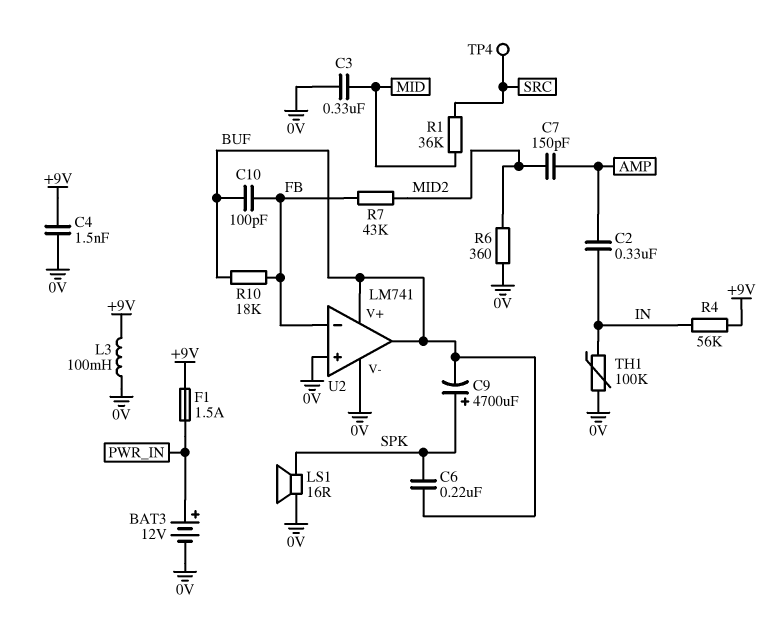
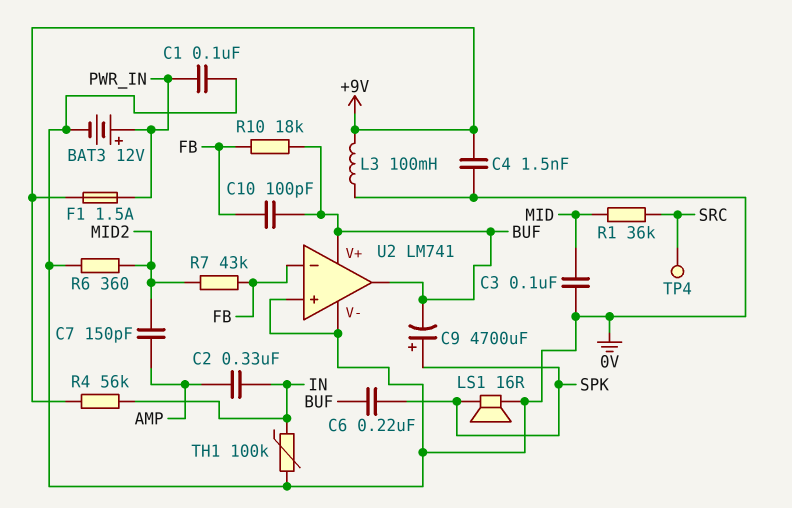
C1: none -> 100nF (0V, PWR_IN)
C3: 330nF (0V, MID) -> 100nF (0V, MID)

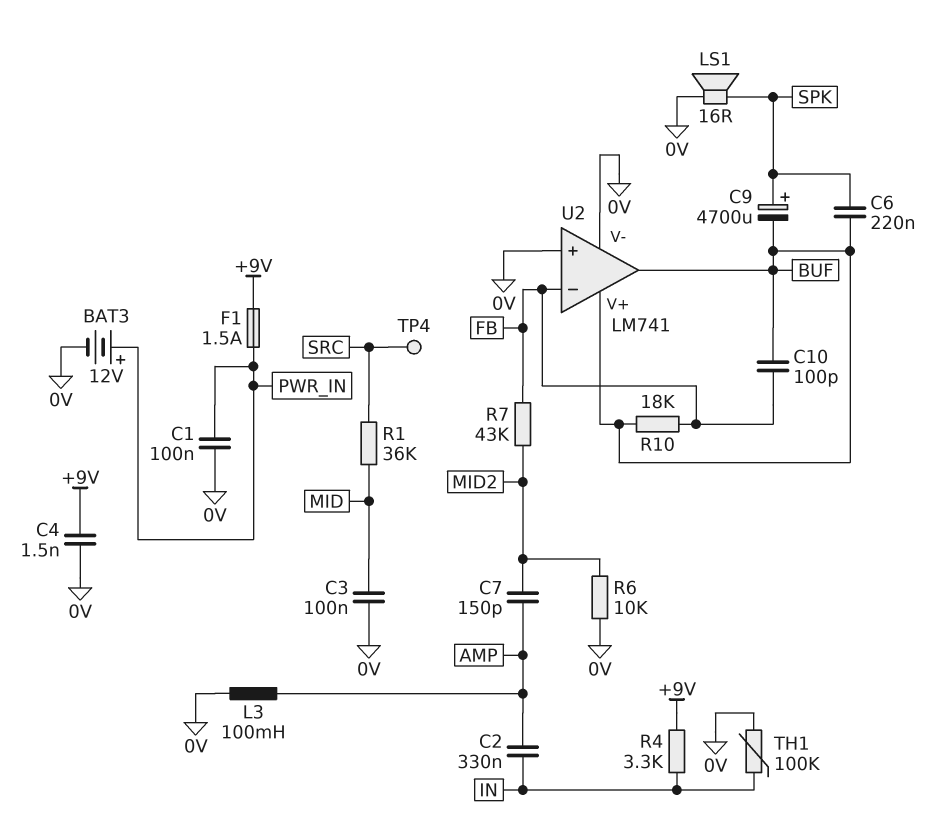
L3: 100mH (+9V, 0V) -> 100mH (0V, AMP)
R4: 56k (+9V, IN) -> 3.3k (+9V, IN)
R6: 360 (0V, MID2) -> 10k (0V, MID2)

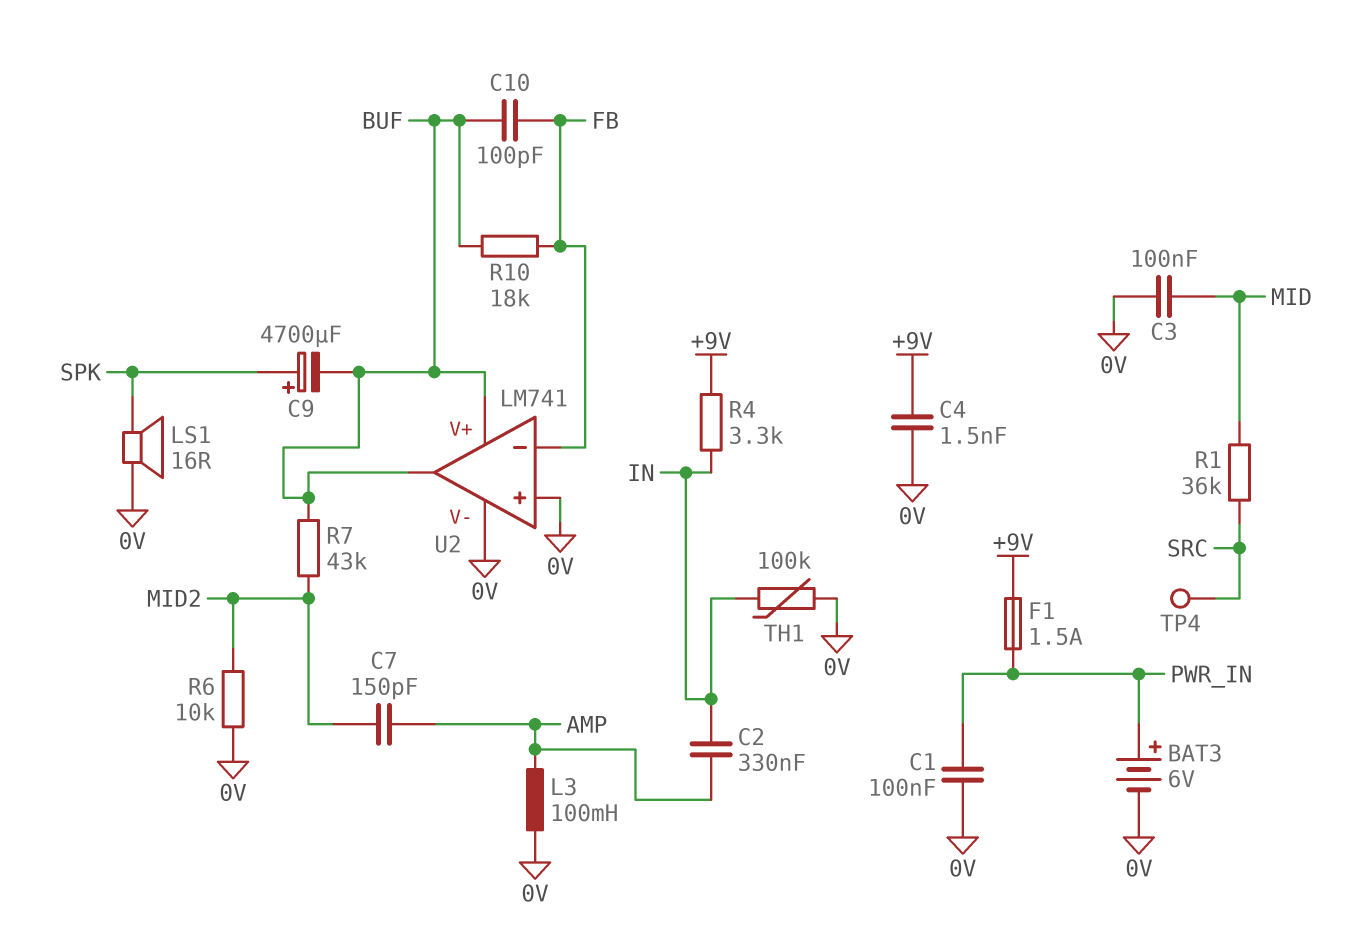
BAT3: 12V (plus PWR_IN, minus 0V) -> 6V (plus PWR_IN, minus 0V)
C6: 220nF (BUF, SPK) -> none
R7: 43k (FB, MID2) -> 43k (BUF, MID2)

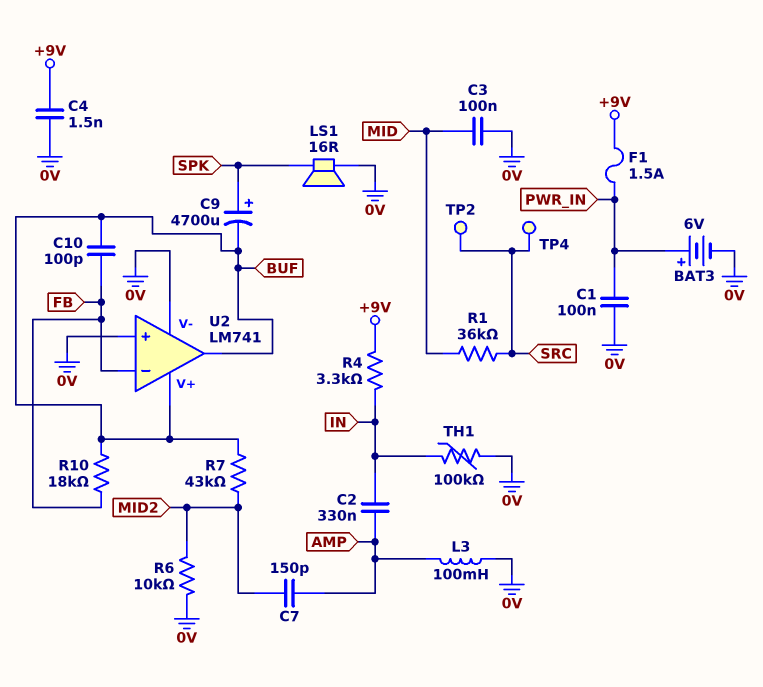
TP2: none -> test point (SRC)

